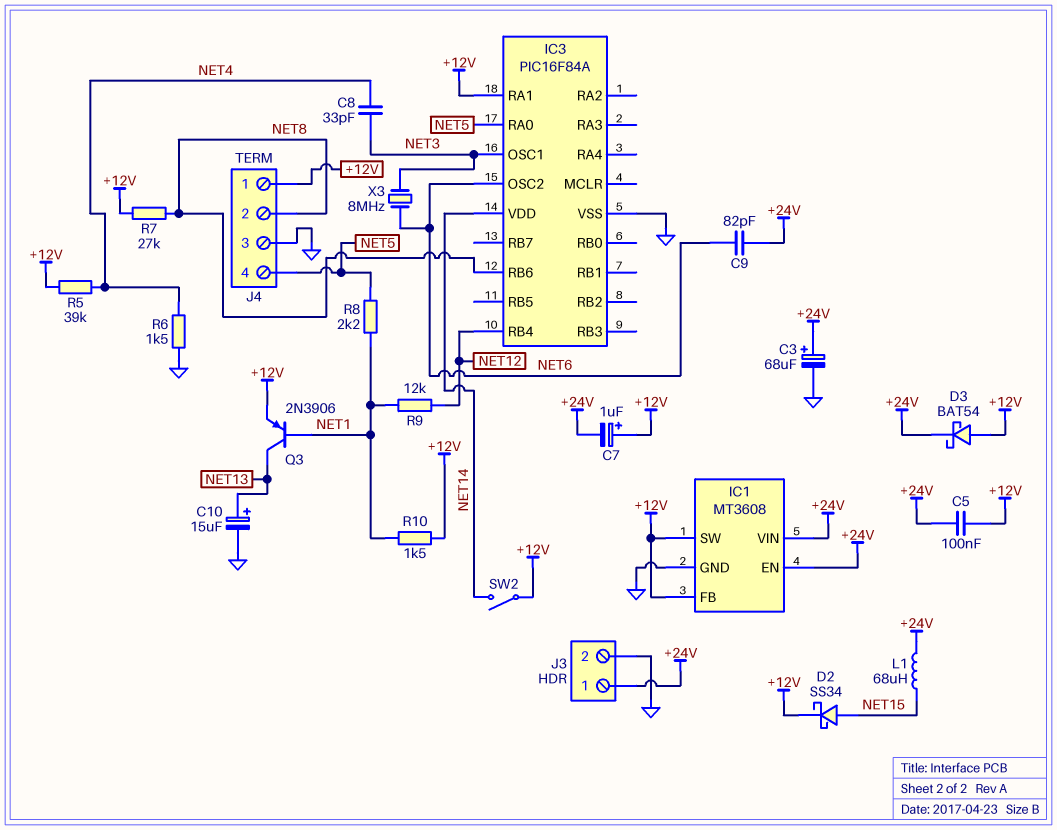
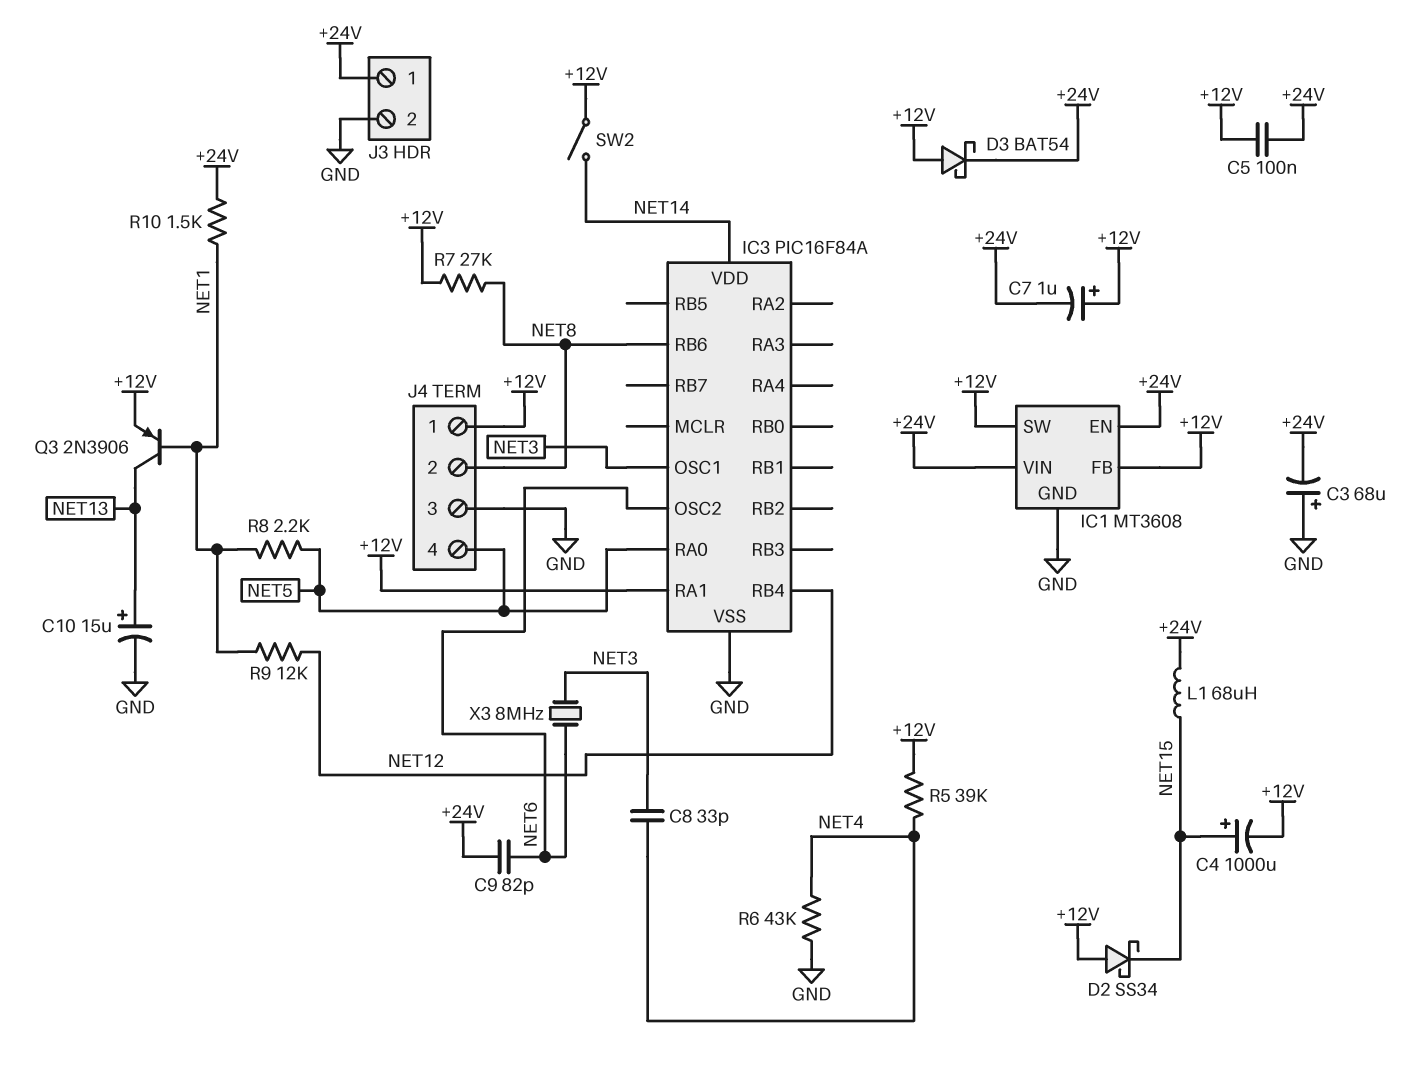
C3: 68uF (plus +24V, minus GND) -> 68uF (plus GND, minus +24V)
C4: none -> 1000uF (plus NET15, minus +12V)
D2: schottky SS34 (A NET15, K +12V) -> schottky SS34 (A +12V, K NET15)
R6: 1.5k (GND, NET4) -> 43k (GND, NET4)
R10: 1.5k (+12V, NET1) -> 1.5k (+24V, NET1)

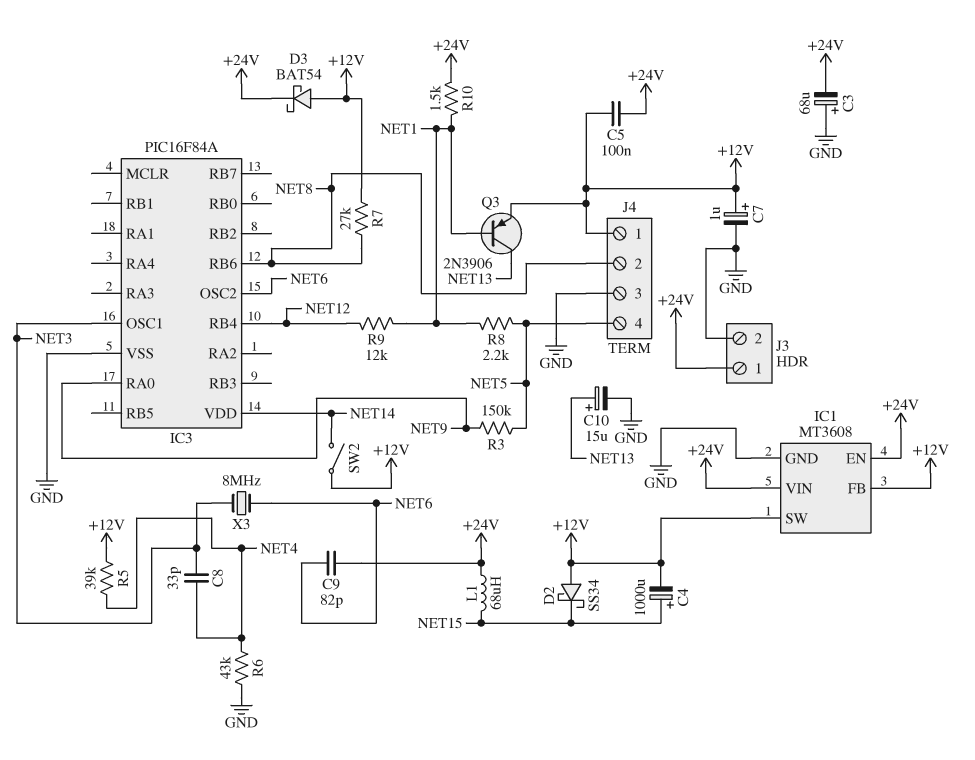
C7: 1uF (plus +12V, minus +24V) -> 1uF (plus +12V, minus GND)
IC3 pin RA0: NET5 -> NET9
IC3 pin RA1: +12V -> none
R3: none -> 150k (NET5, NET9)

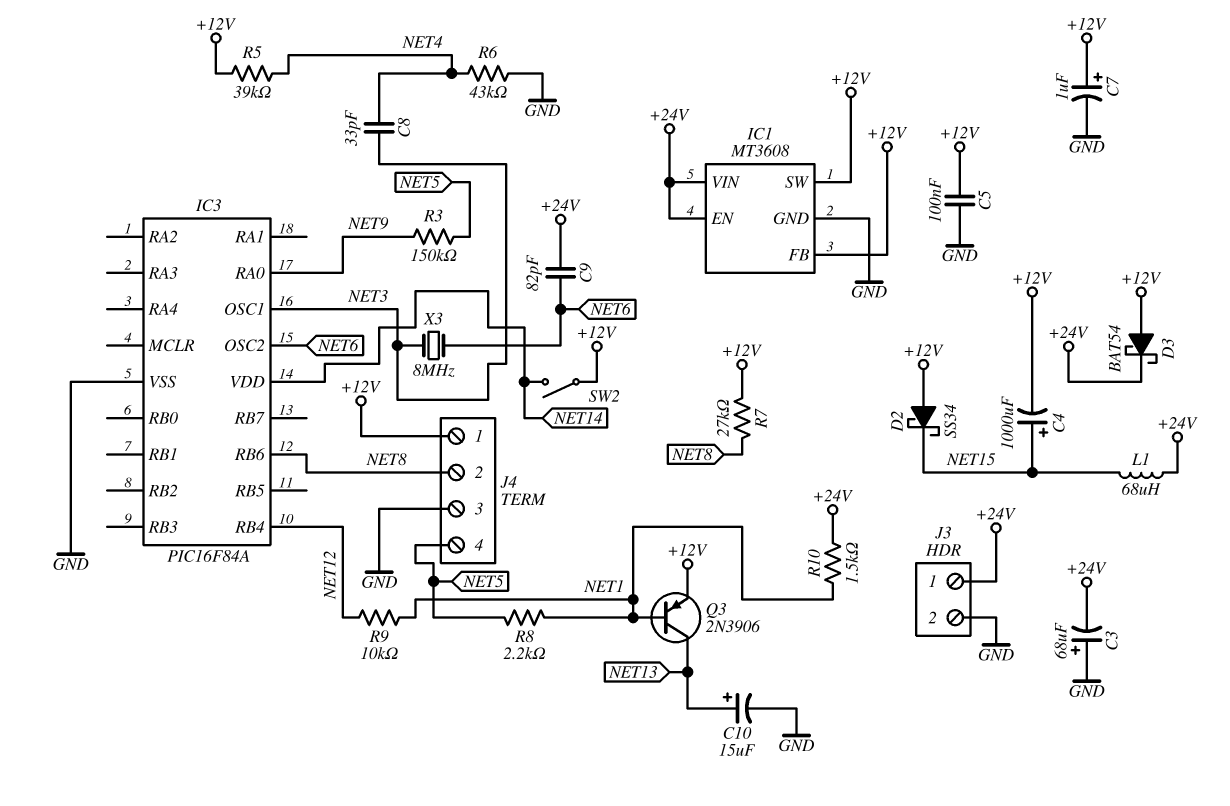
C5: 100nF (+12V, +24V) -> 100nF (+12V, GND)
R9: 12k (NET1, NET12) -> 10k (NET1, NET12)

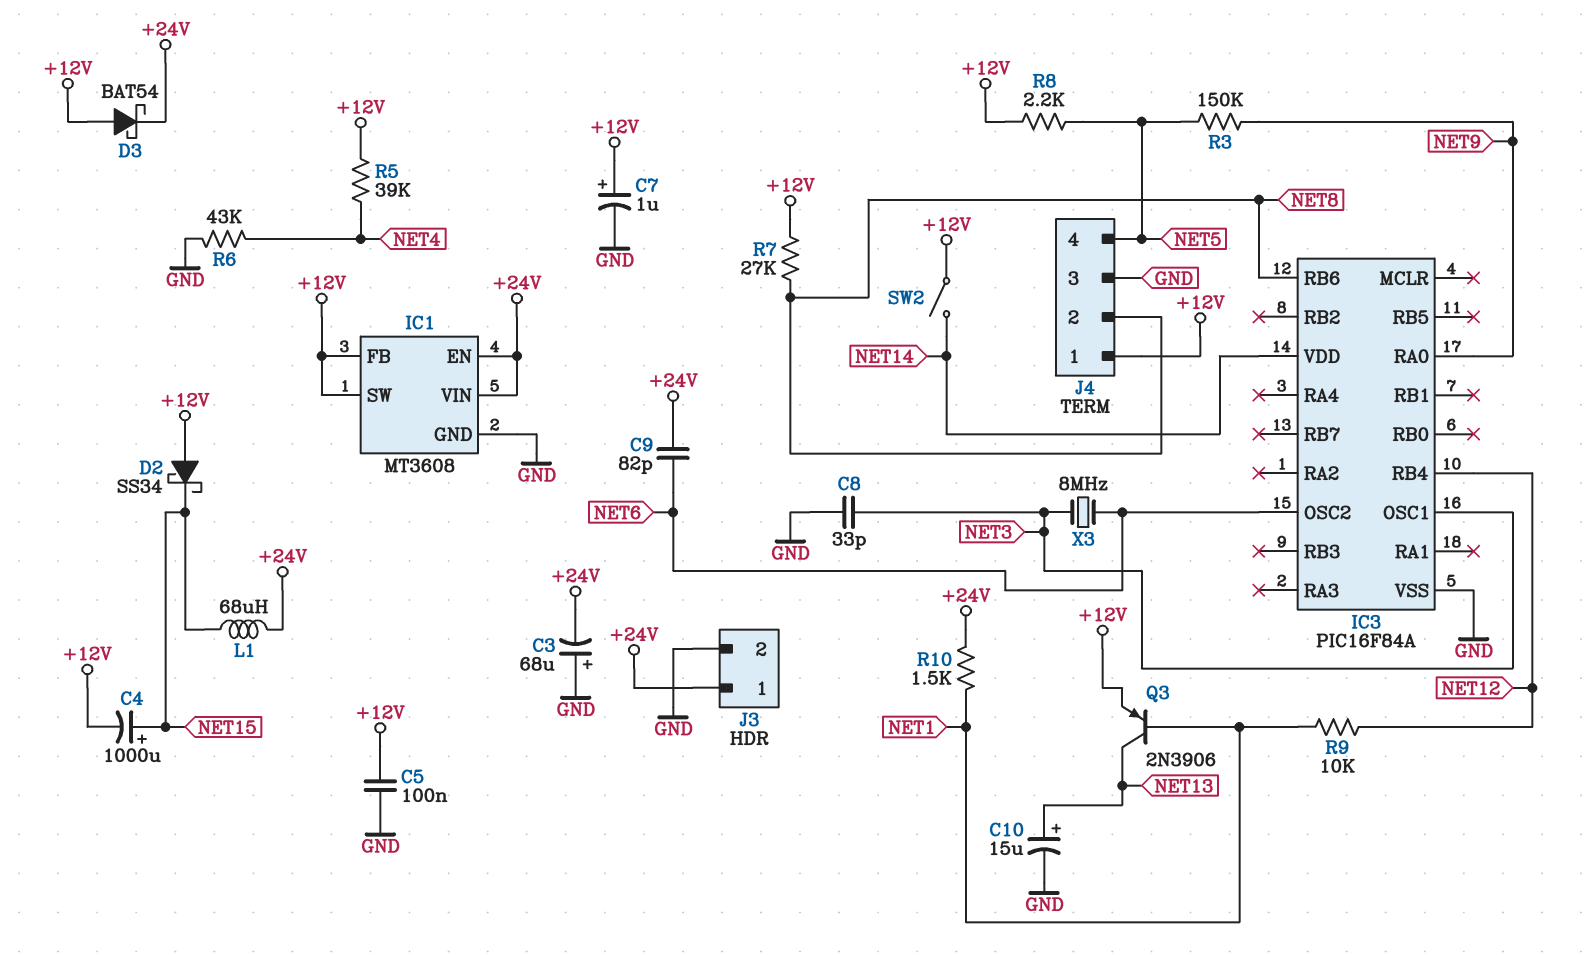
C8: 33pF (NET3, NET4) -> 33pF (GND, NET3)
R8: 2.2k (NET1, NET5) -> 2.2k (+12V, NET5)

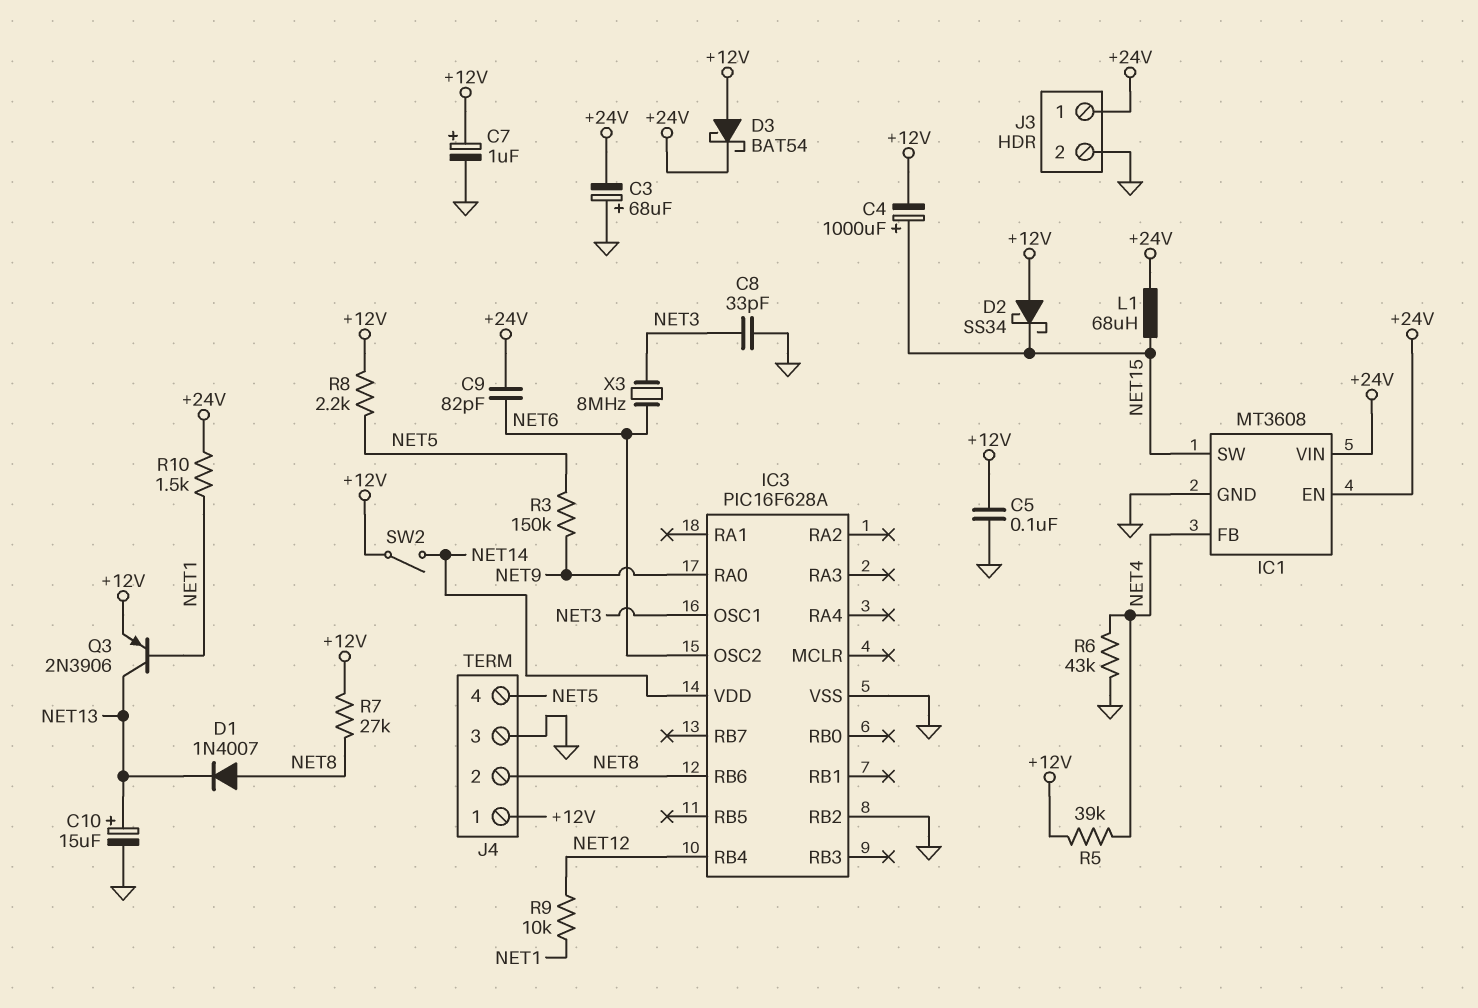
D1: none -> diode 1N4007 (A NET8, K NET13)
IC1 pin FB: +12V -> NET4
IC1 pin SW: +12V -> NET15
IC3: PIC16F84A -> PIC16F628A
IC3 pin RB2: none -> GND

